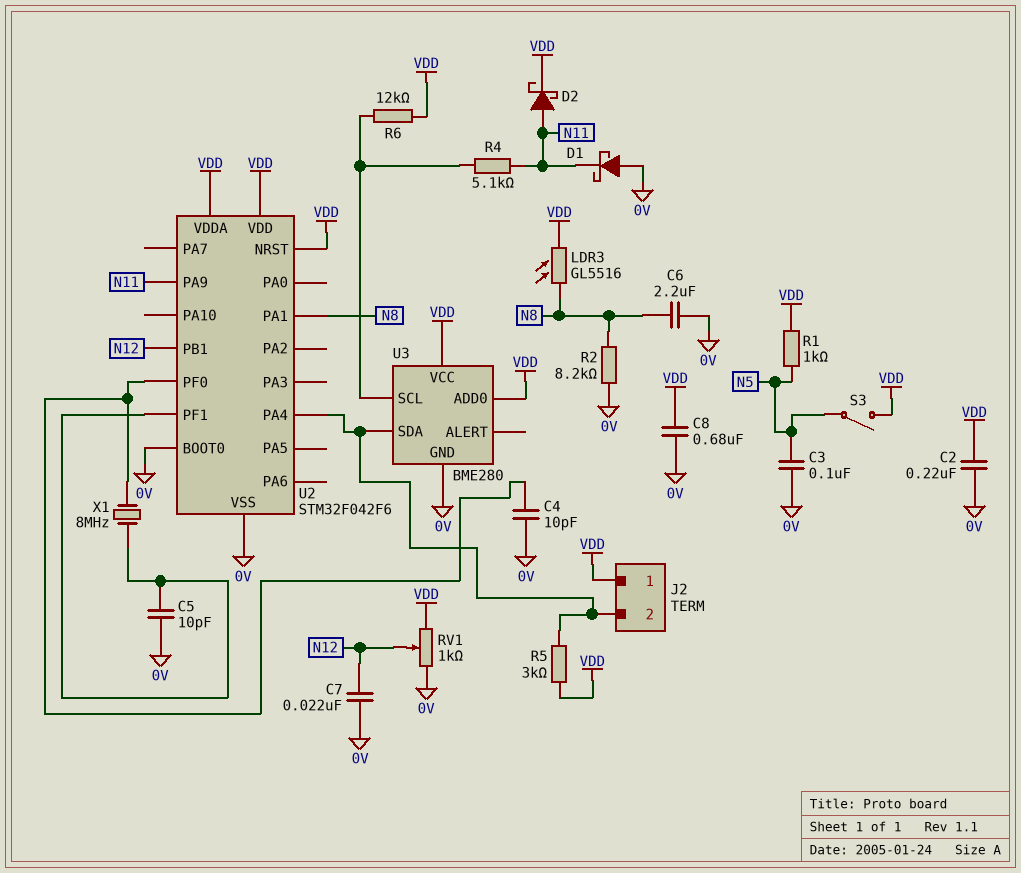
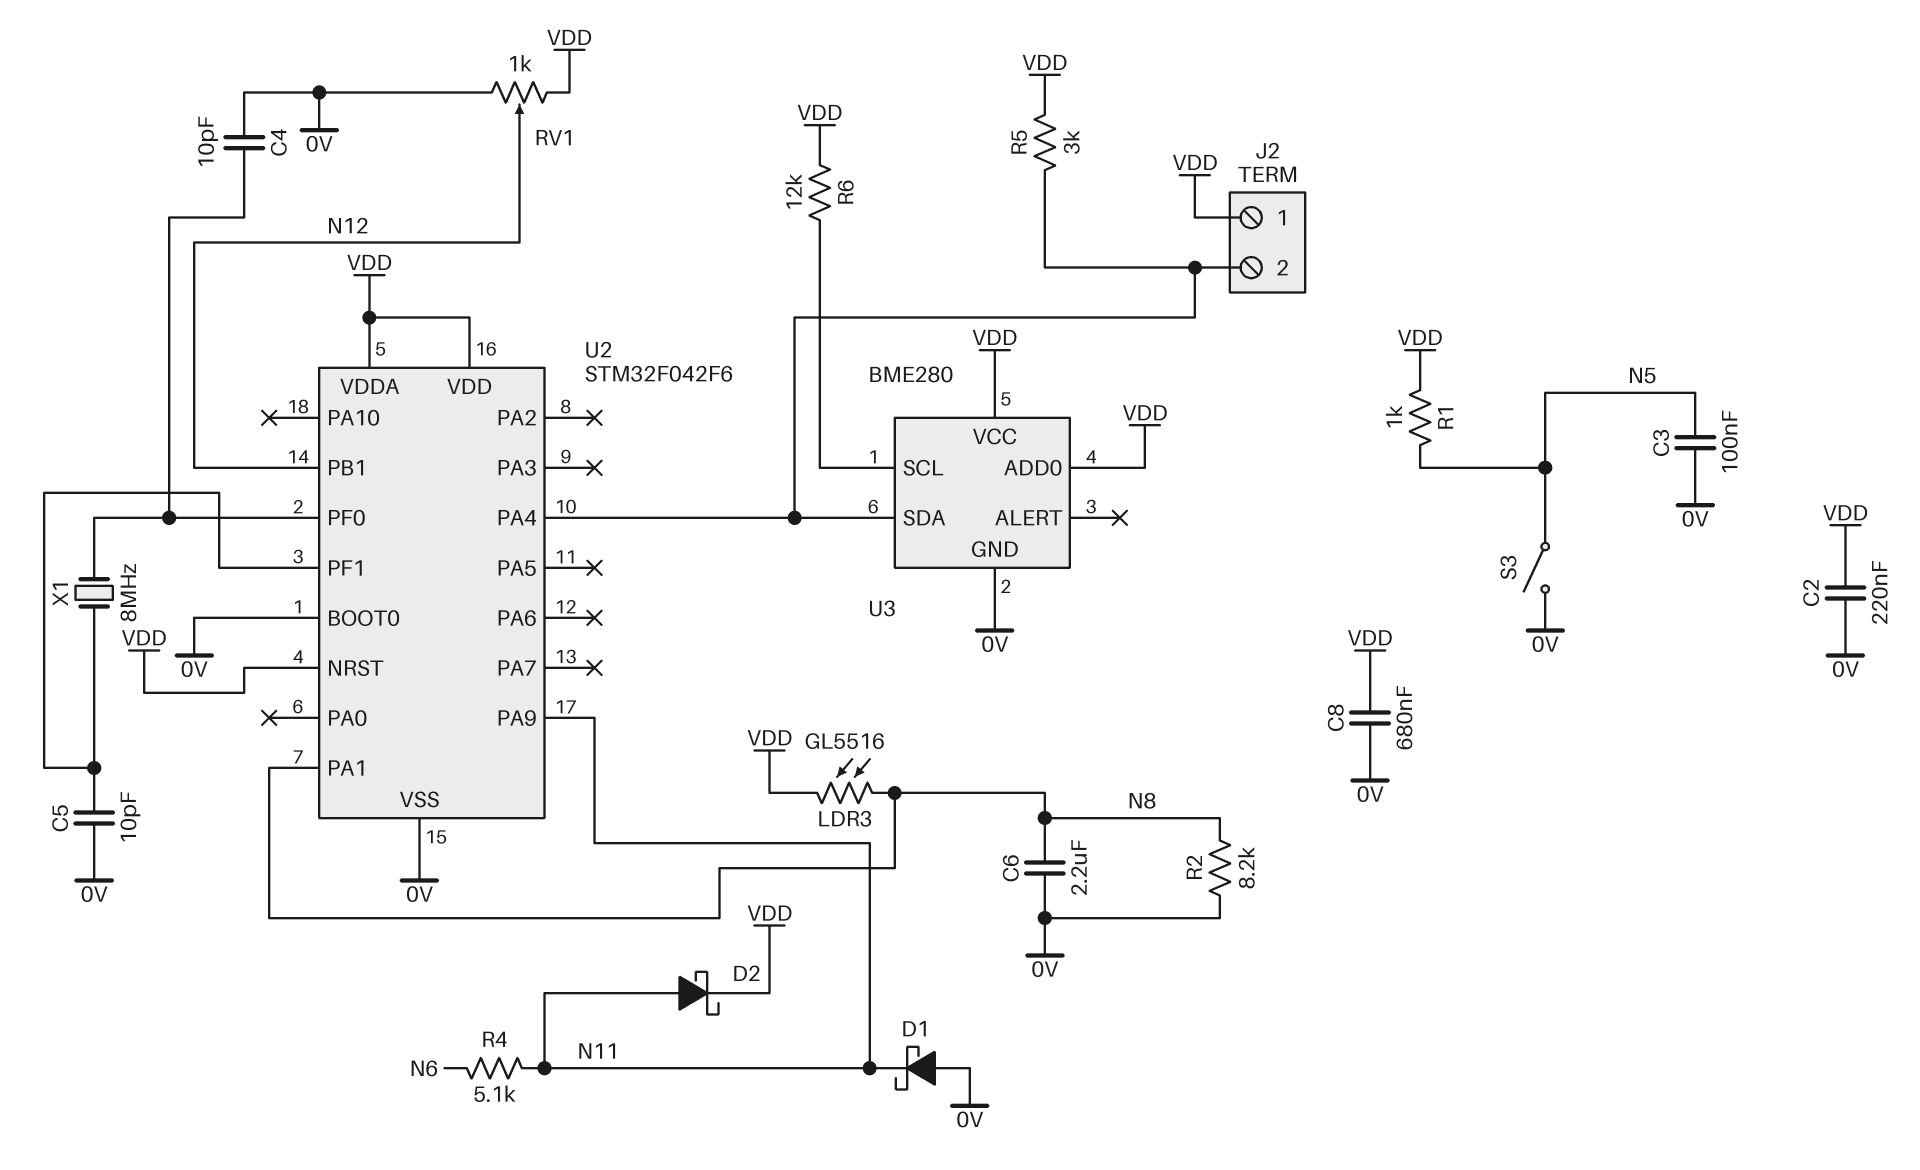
C7: 22nF (0V, N12) -> none
R4: 5.1k (N11, U3/SCL) -> 5.1k (N6, N11)
S3: switch (N5, VDD) -> switch (0V, N5)

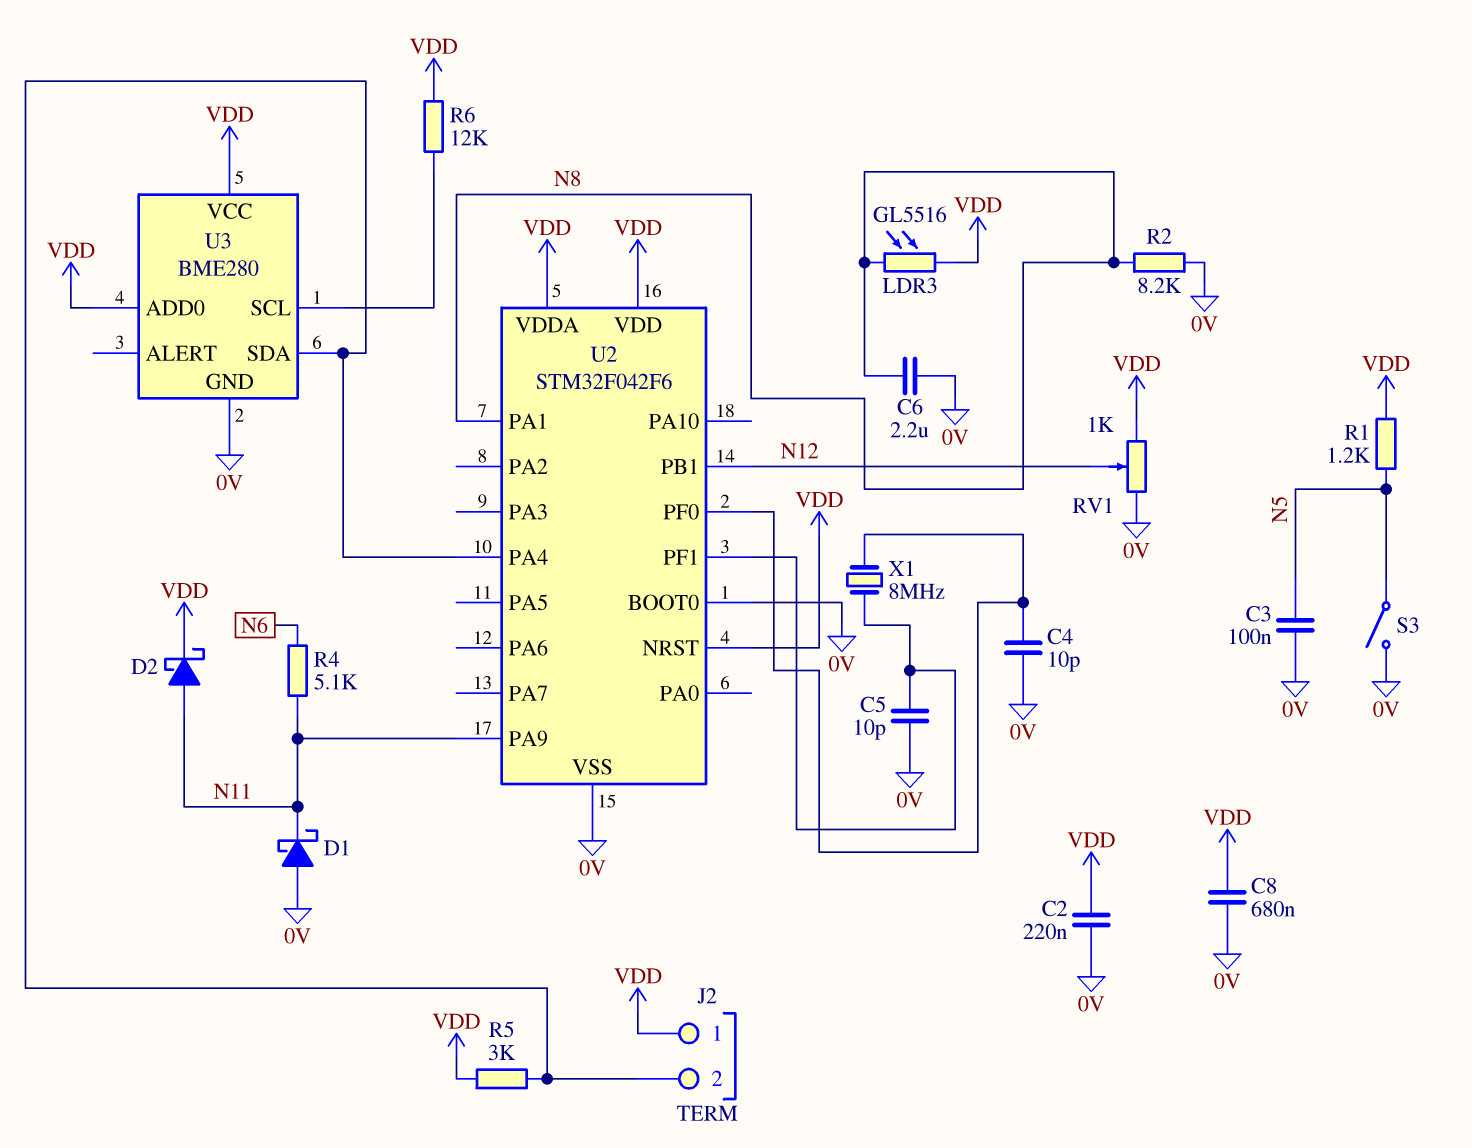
R1: 1k (N5, VDD) -> 1.2k (N5, VDD)

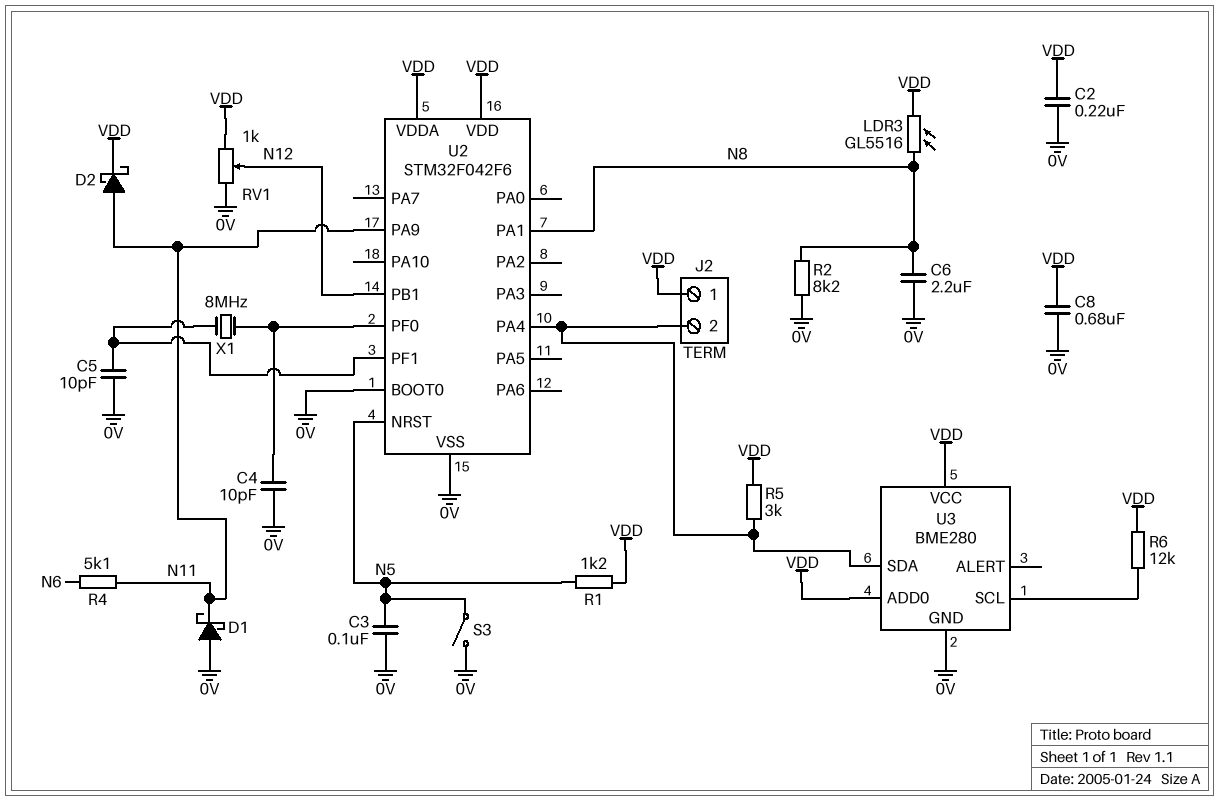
U2 pin NRST: VDD -> N5

